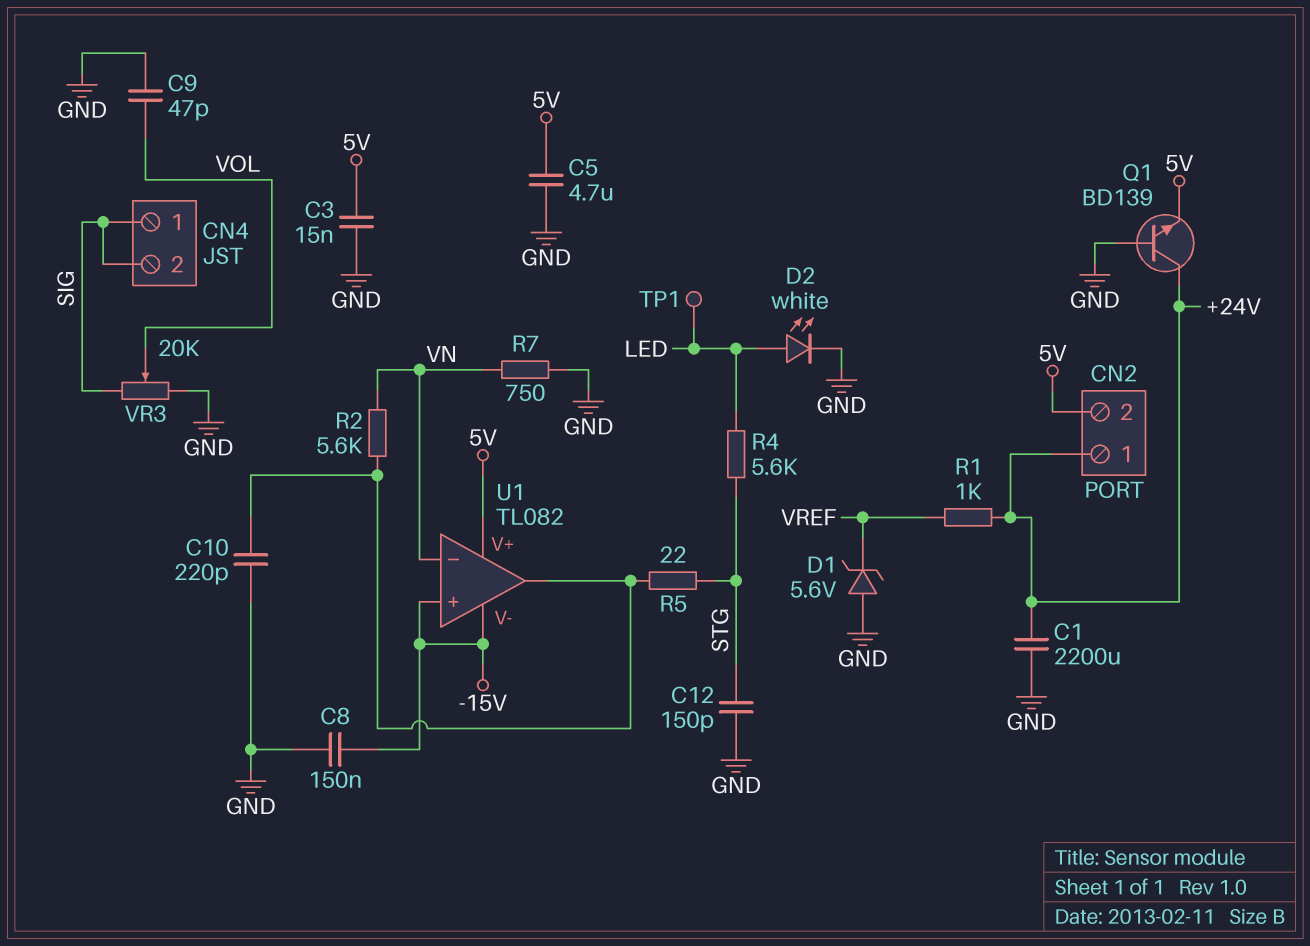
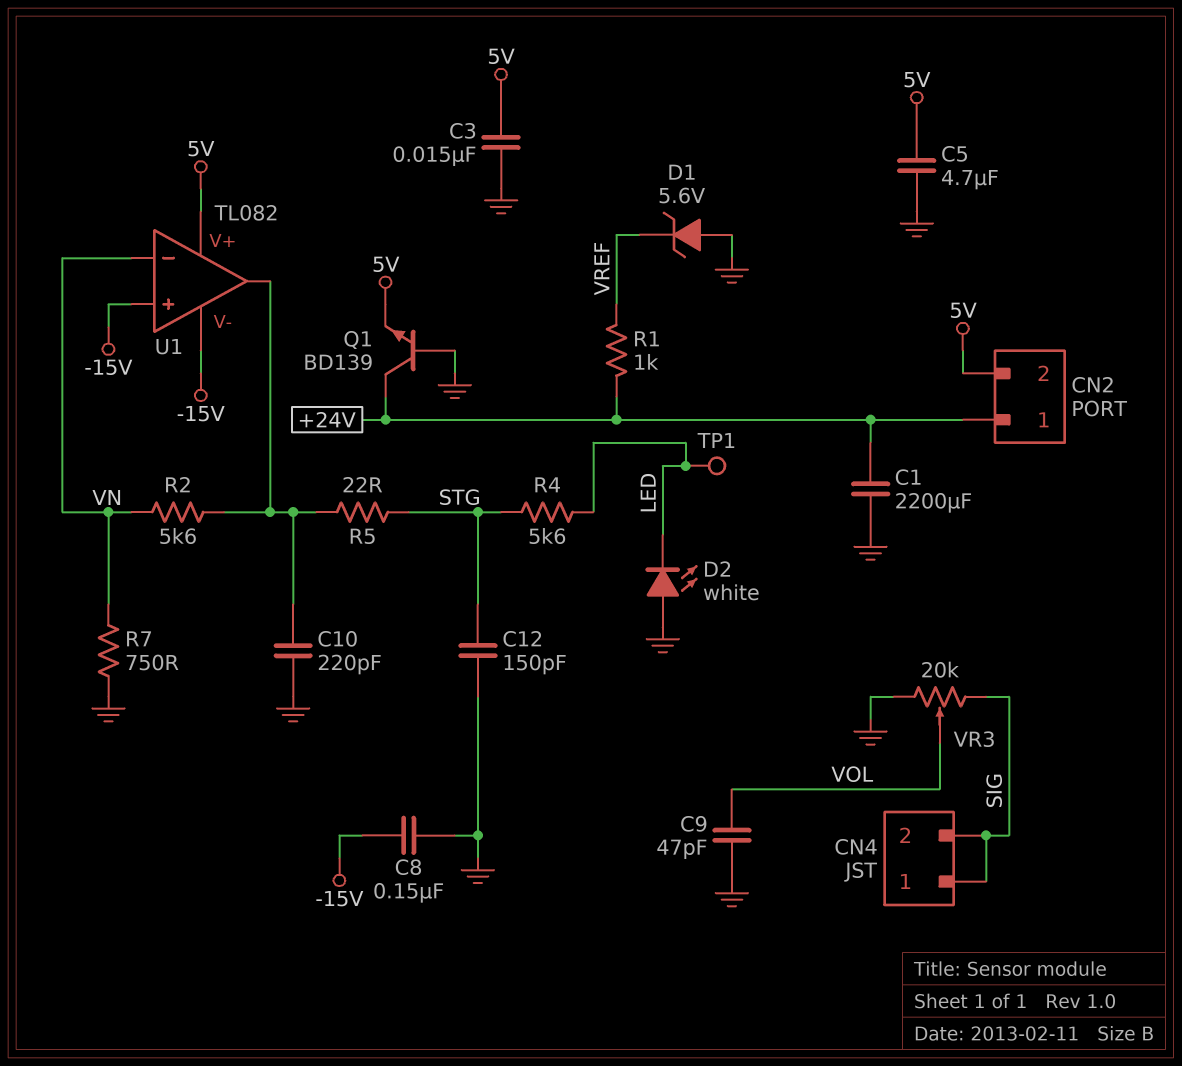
D2: LED white (A LED, K GND) -> LED white (A GND, K LED)

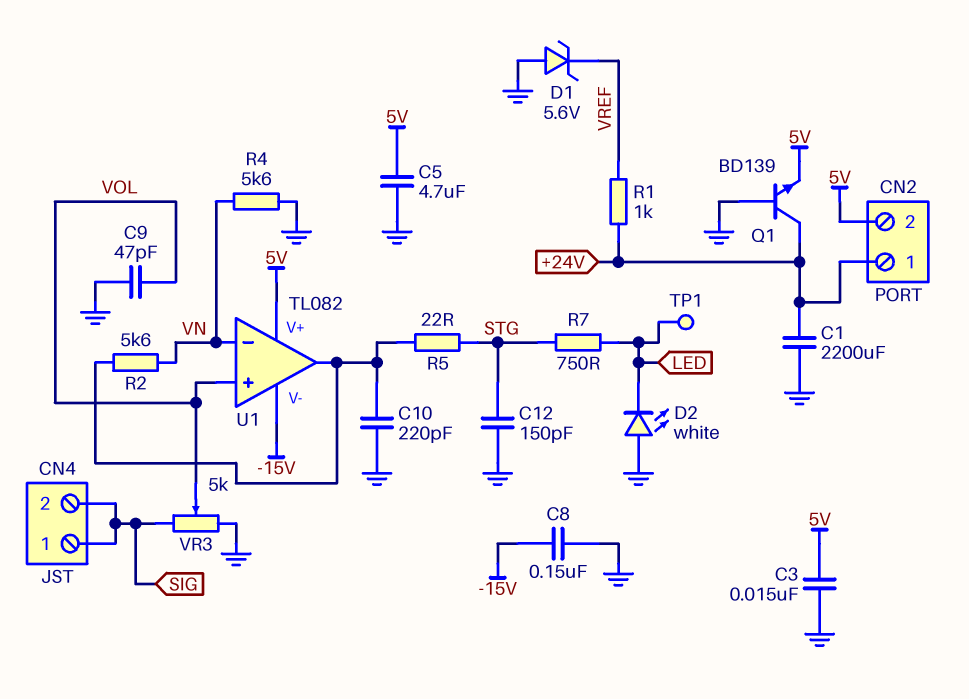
R4: 5.6k (LED, STG) -> 5.6k (GND, VN)
R7: 750 (GND, VN) -> 750 (LED, STG)
U1 pin in+: -15V -> VOL
VR3: 20k (GND, SIG, wiper VOL) -> 5k (GND, SIG, wiper VOL)

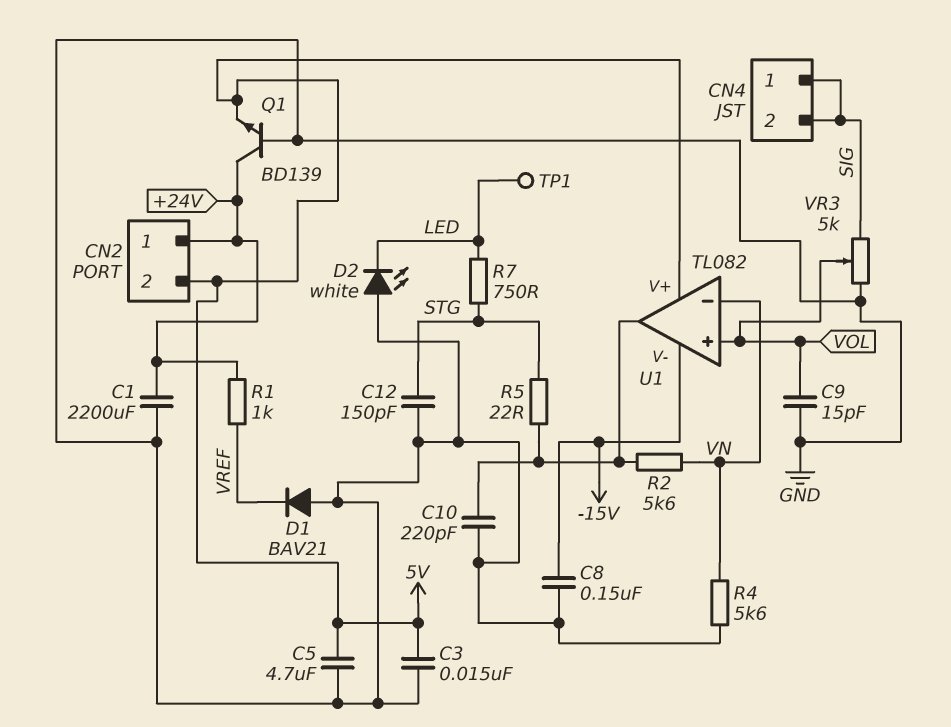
C9: 47pF (GND, VOL) -> 15pF (GND, VOL)
D1: zener 5.6V (A GND, K VREF) -> diode BAV21 (A GND, K VREF)

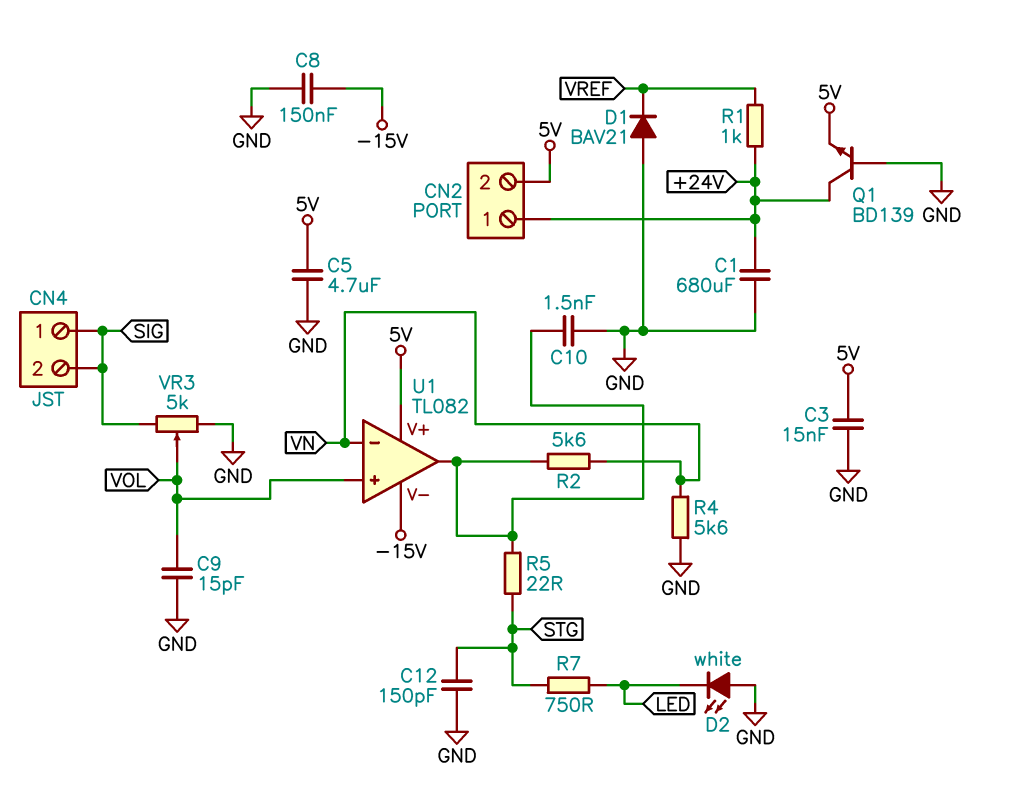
C1: 2200uF (+24V, GND) -> 680uF (+24V, GND)
C10: 220pF (GND, U1/out) -> 1.5nF (GND, U1/out)
TP1: test point (LED) -> none

